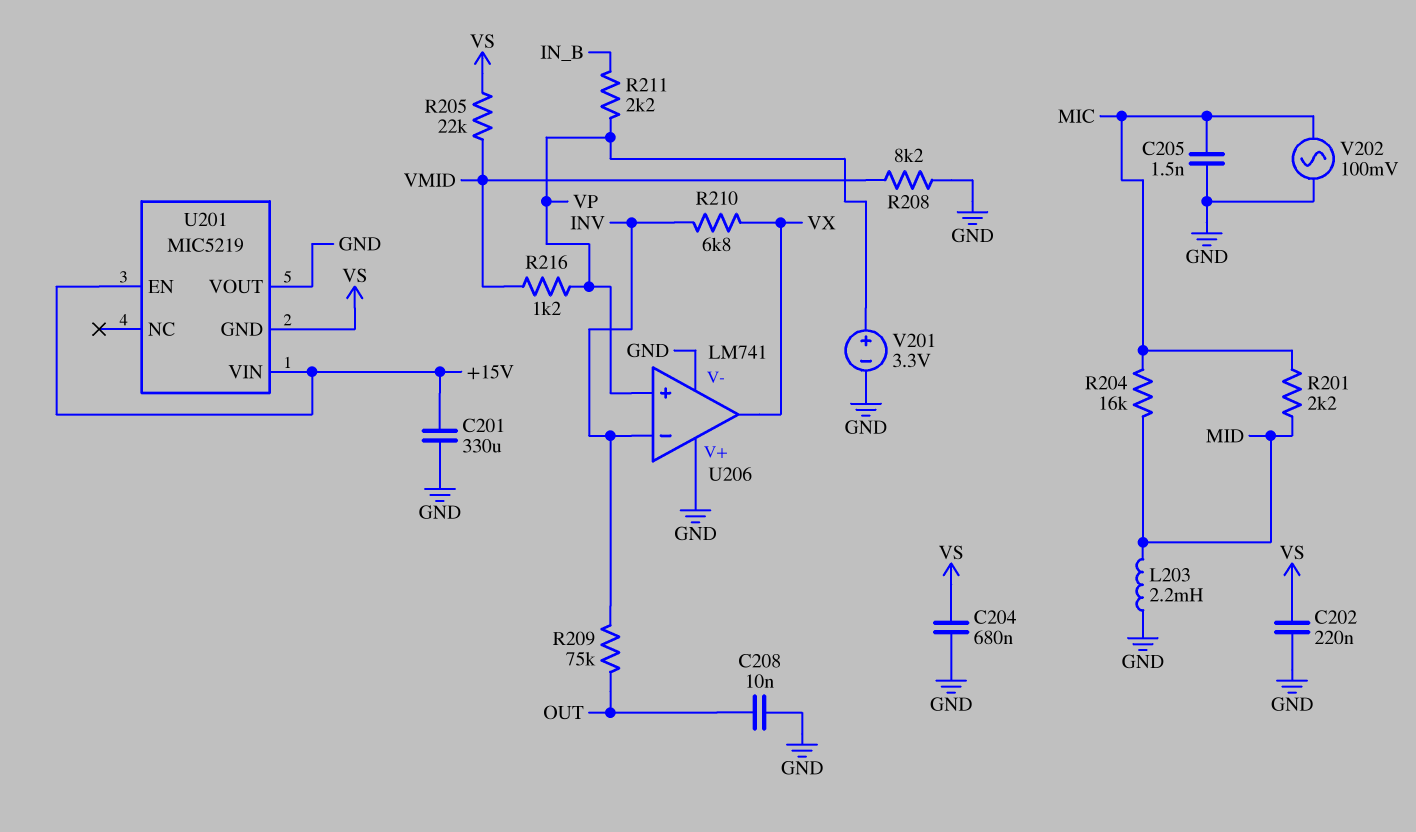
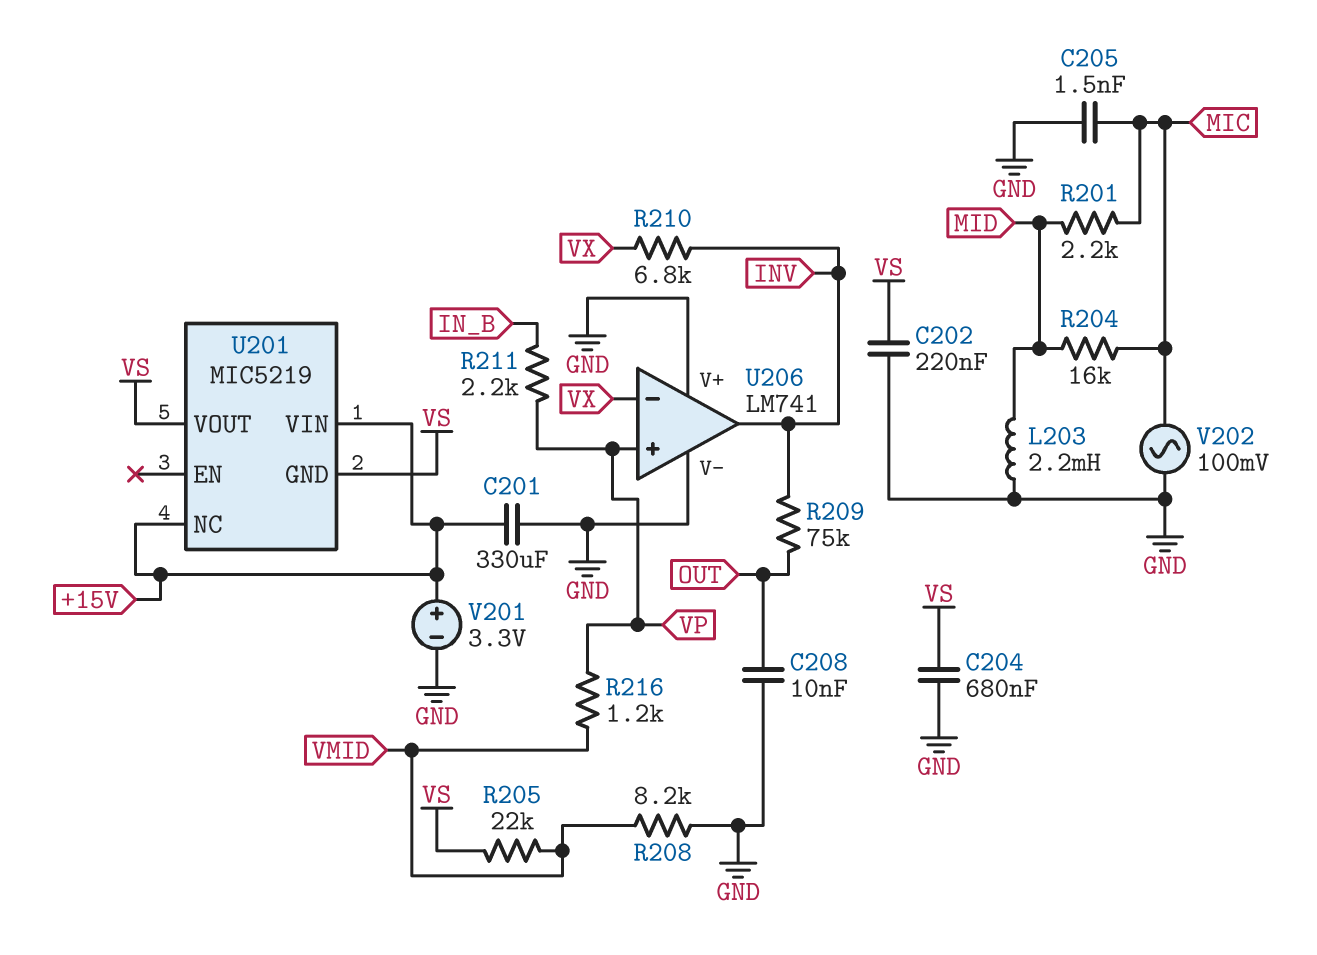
U201 pin EN: +15V -> none
U201 pin NC: none -> +15V
U201 pin VOUT: GND -> VS
U206 pin in-: INV -> VX
U206 pin out: VX -> INV
V201: 3.3V (plus VP, minus GND) -> 3.3V (plus +15V, minus GND)

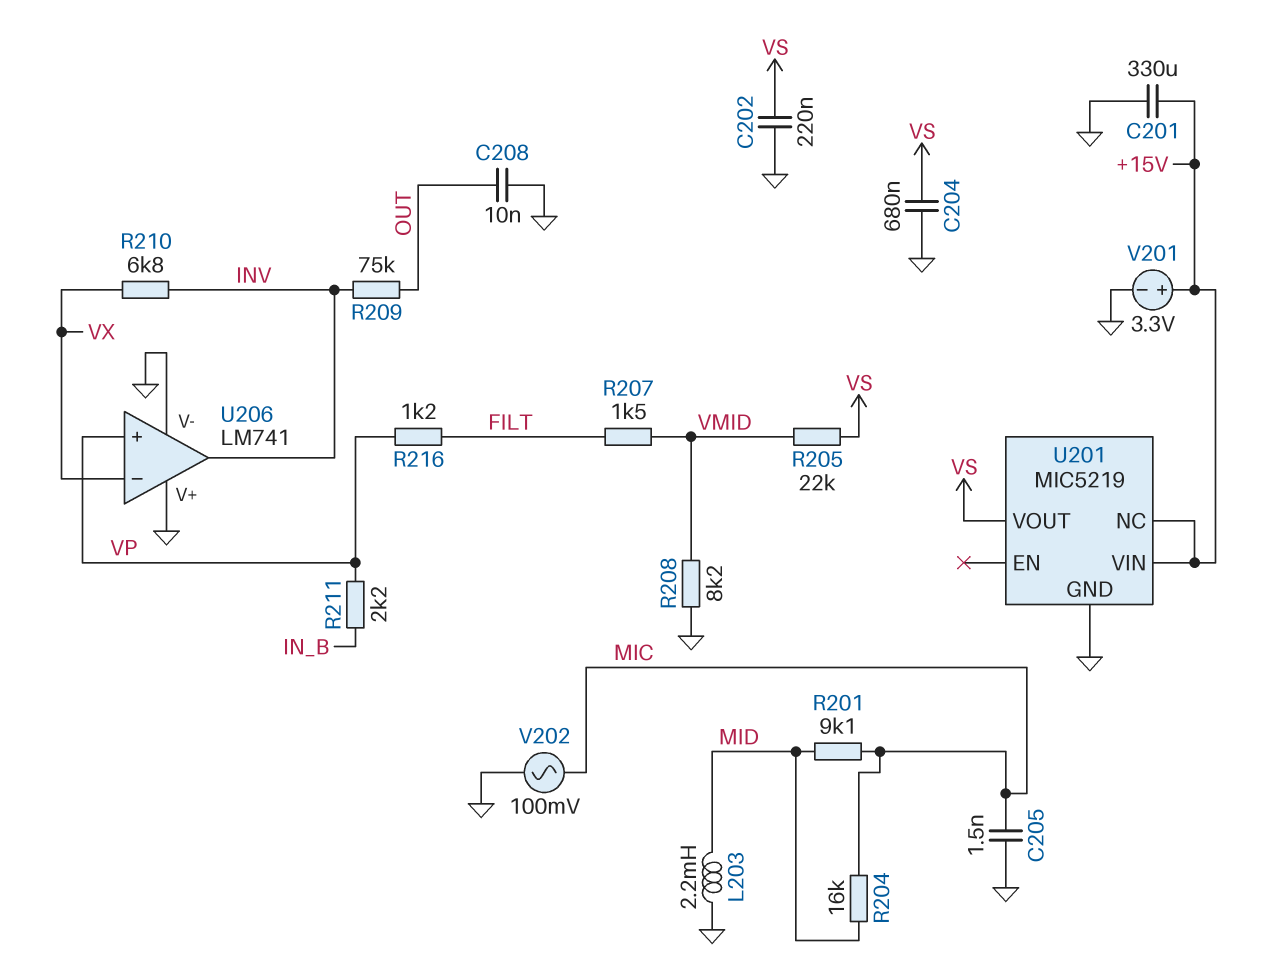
R201: 2.2k (MIC, MID) -> 9.1k (MIC, MID)
R207: none -> 1.5k (FILT, VMID)
R216: 1.2k (VMID, VP) -> 1.2k (FILT, VP)
U201 pin GND: VS -> GND

